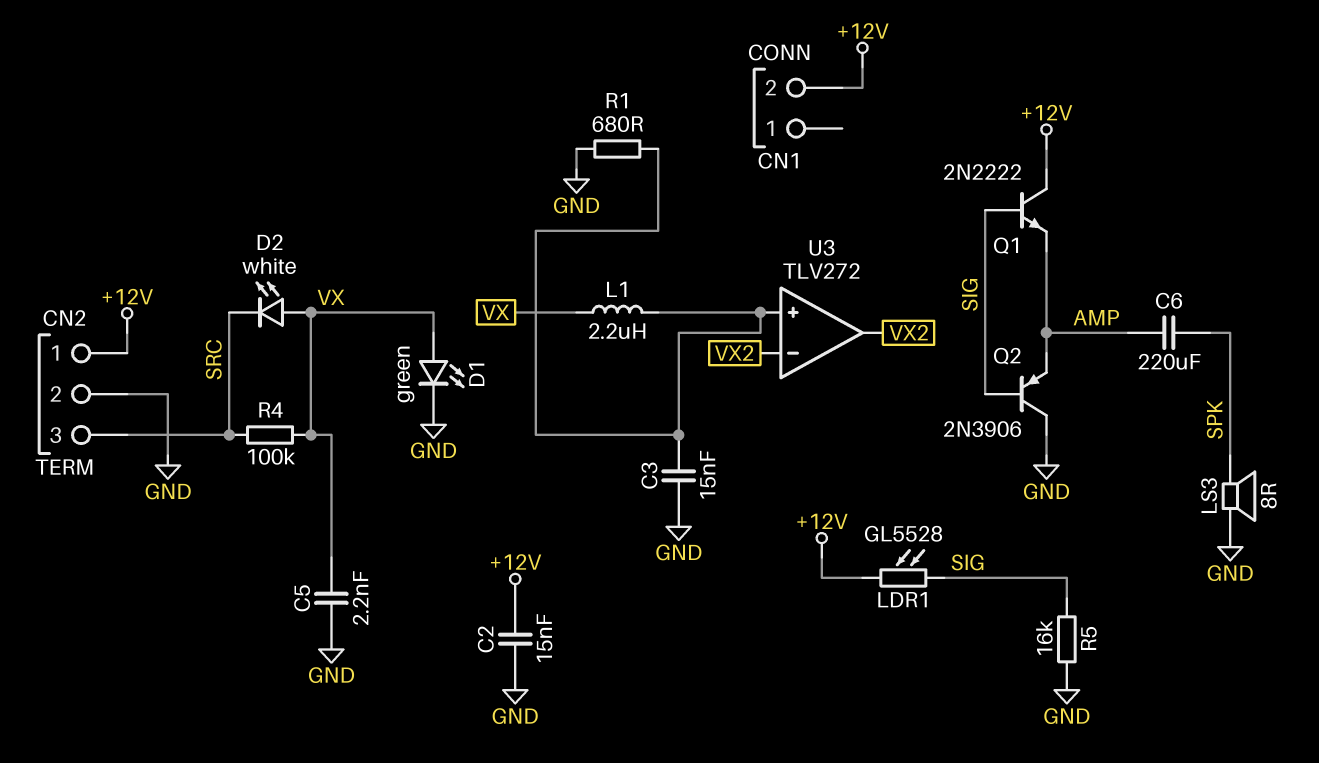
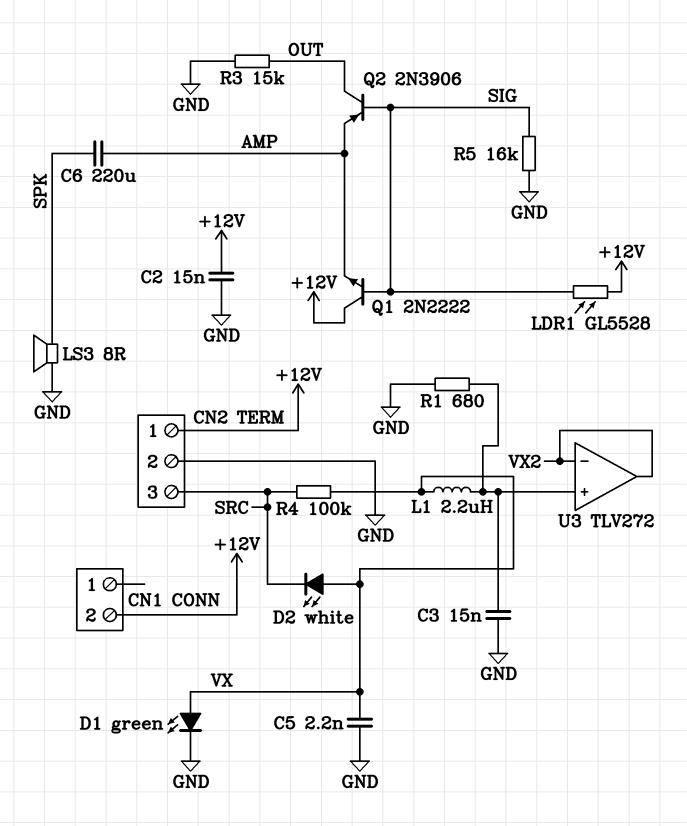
Q2: PNP 2N3906 (B SIG, C GND, E AMP) -> PNP 2N3906 (B SIG, C OUT, E AMP)
R3: none -> 15k (GND, OUT)

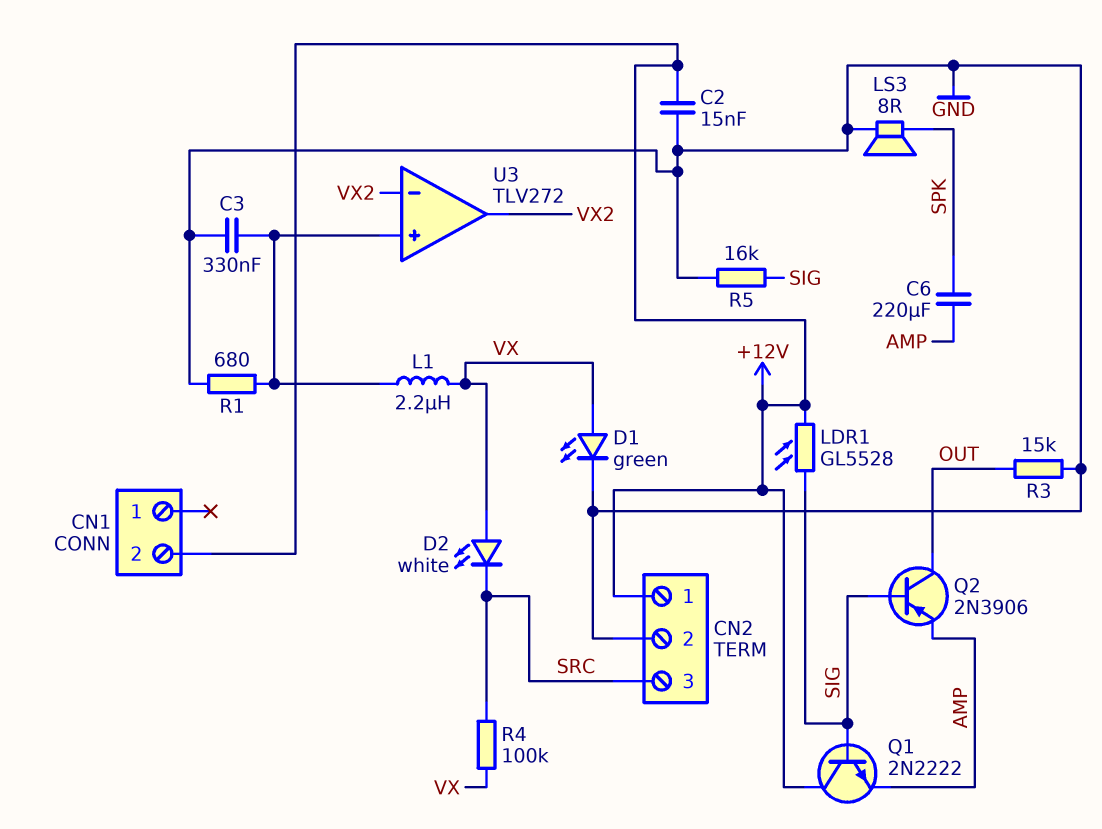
C3: 15nF (GND, U3/in+) -> 330nF (GND, U3/in+)
C5: 2.2nF (GND, VX) -> none

